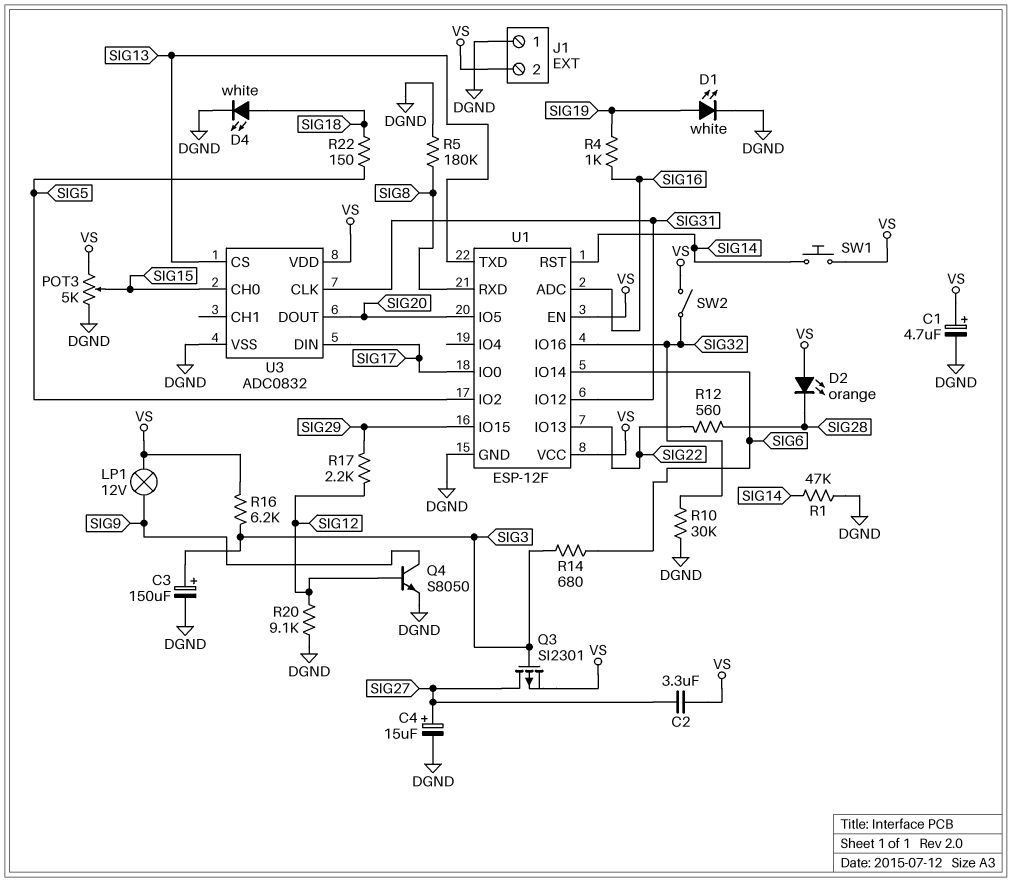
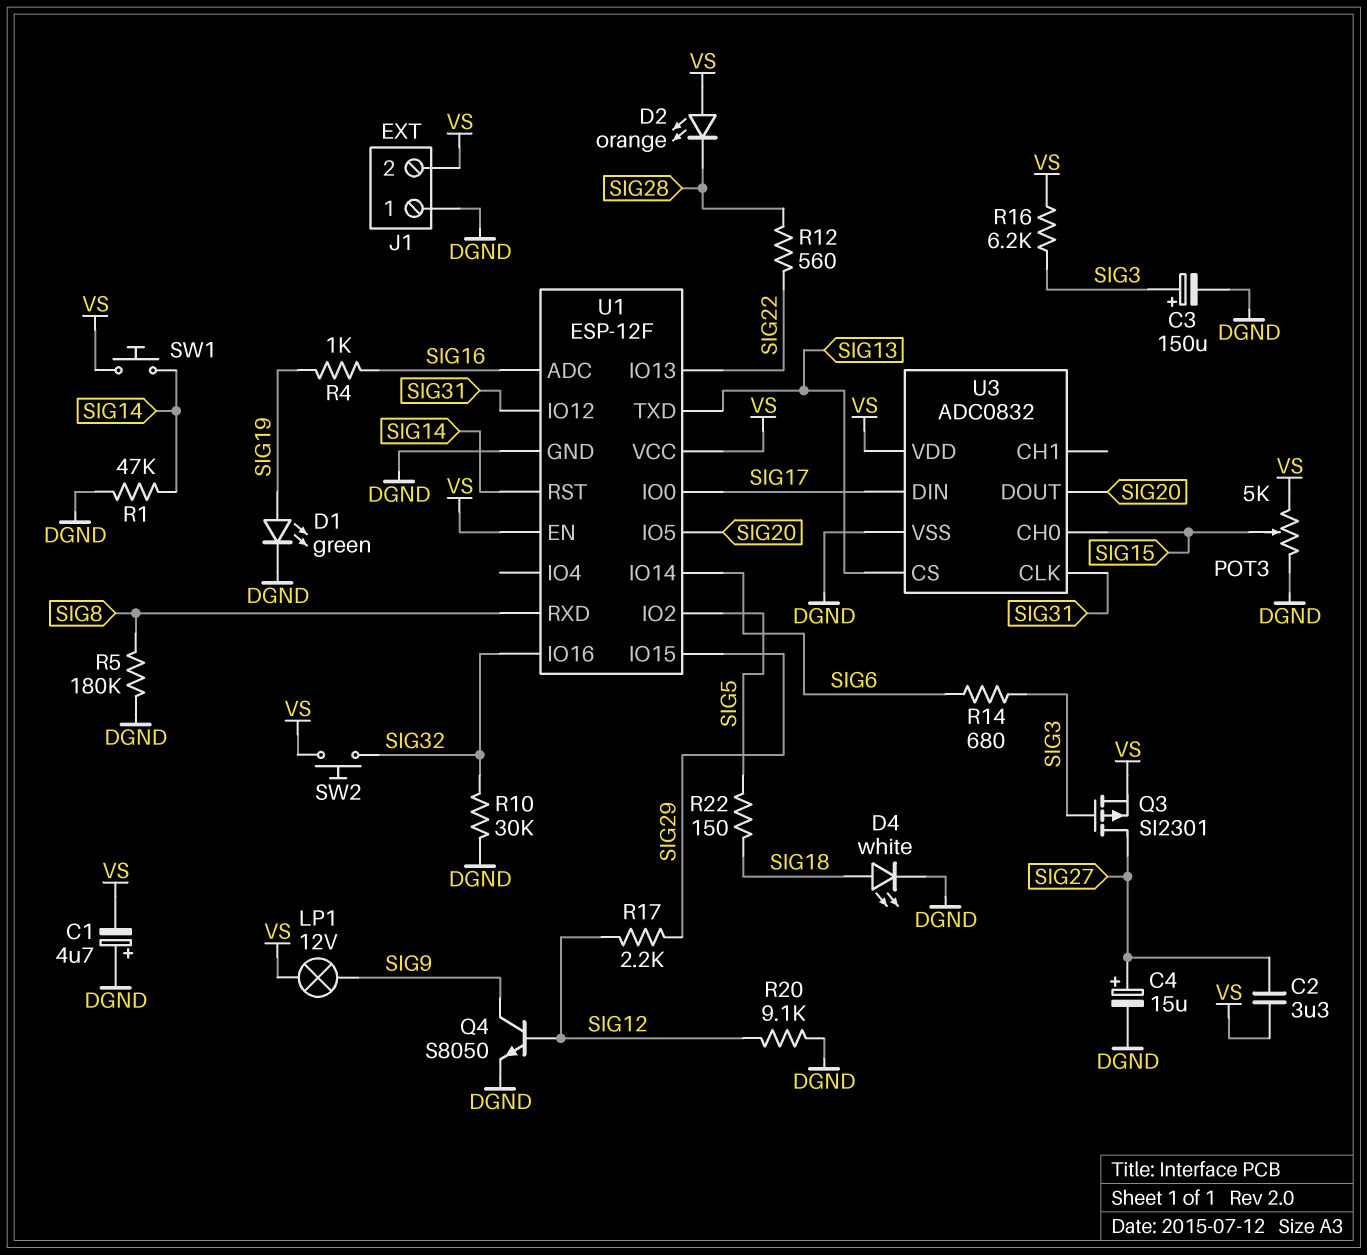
C1: 4.7uF (plus VS, minus DGND) -> 4.7uF (plus DGND, minus VS)
D1: LED white (A SIG19, K DGND) -> LED green (A SIG19, K DGND)
SW2: switch (SIG32, VS) -> button (SIG32, VS)

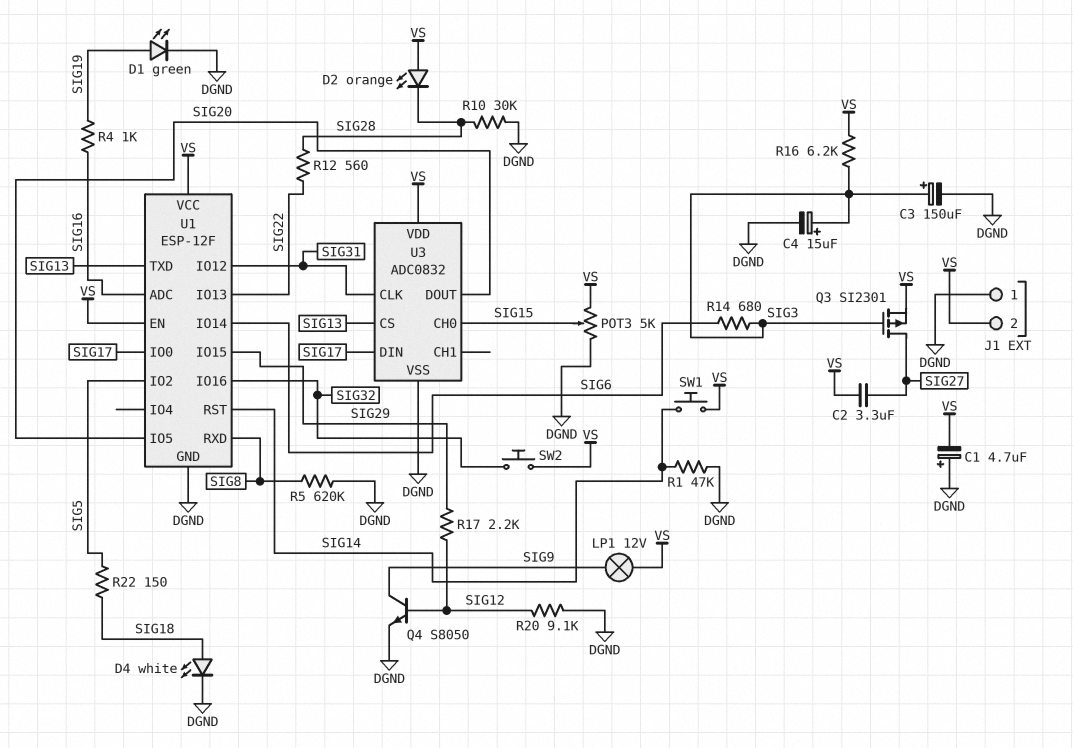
C4: 15uF (plus SIG27, minus DGND) -> 15uF (plus SIG3, minus DGND)
R5: 180k (DGND, SIG8) -> 620k (DGND, SIG8)
R10: 30k (DGND, SIG32) -> 30k (DGND, SIG28)

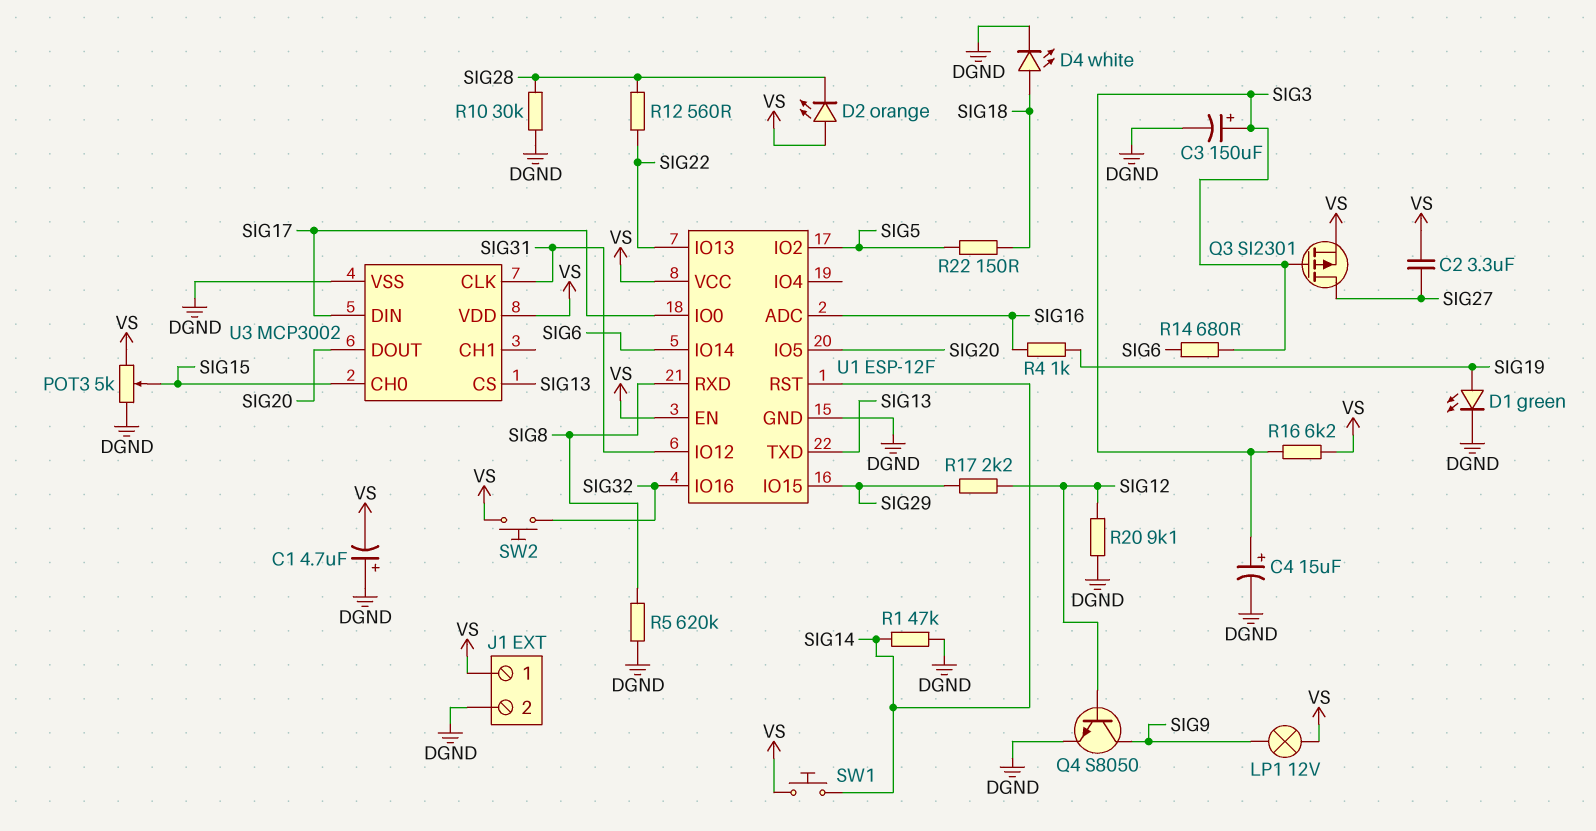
J1 pin 1: DGND -> VS
J1 pin 2: VS -> DGND
U3: ADC0832 -> MCP3002

